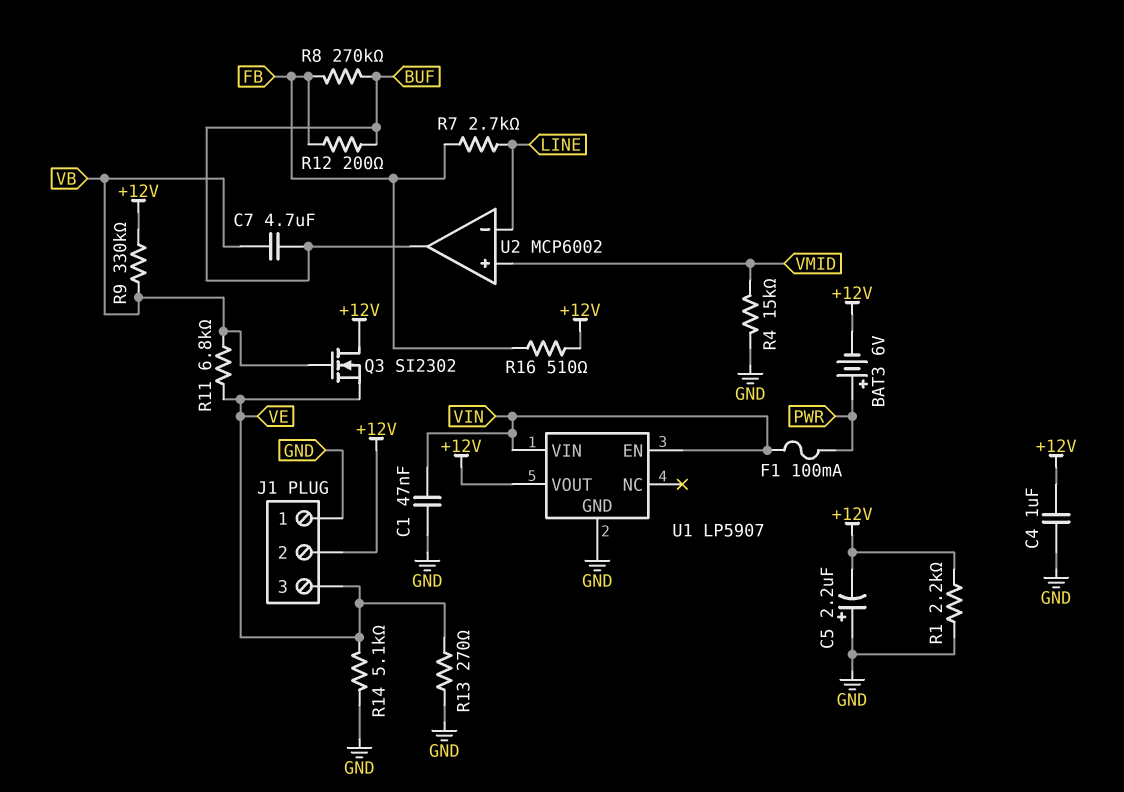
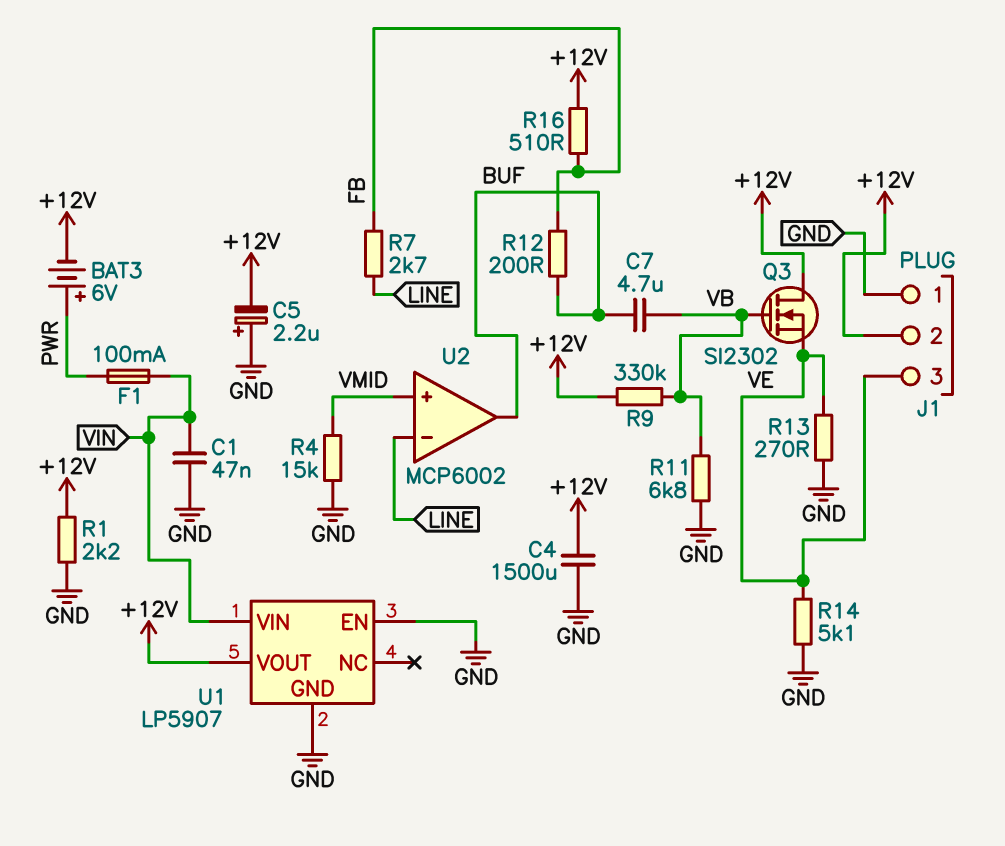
C4: 1uF (+12V, GND) -> 1500uF (+12V, GND)
R8: 270k (BUF, FB) -> none
R11: 6.8k (VB, VE) -> 6.8k (GND, VB)
U1 pin EN: VIN -> GND

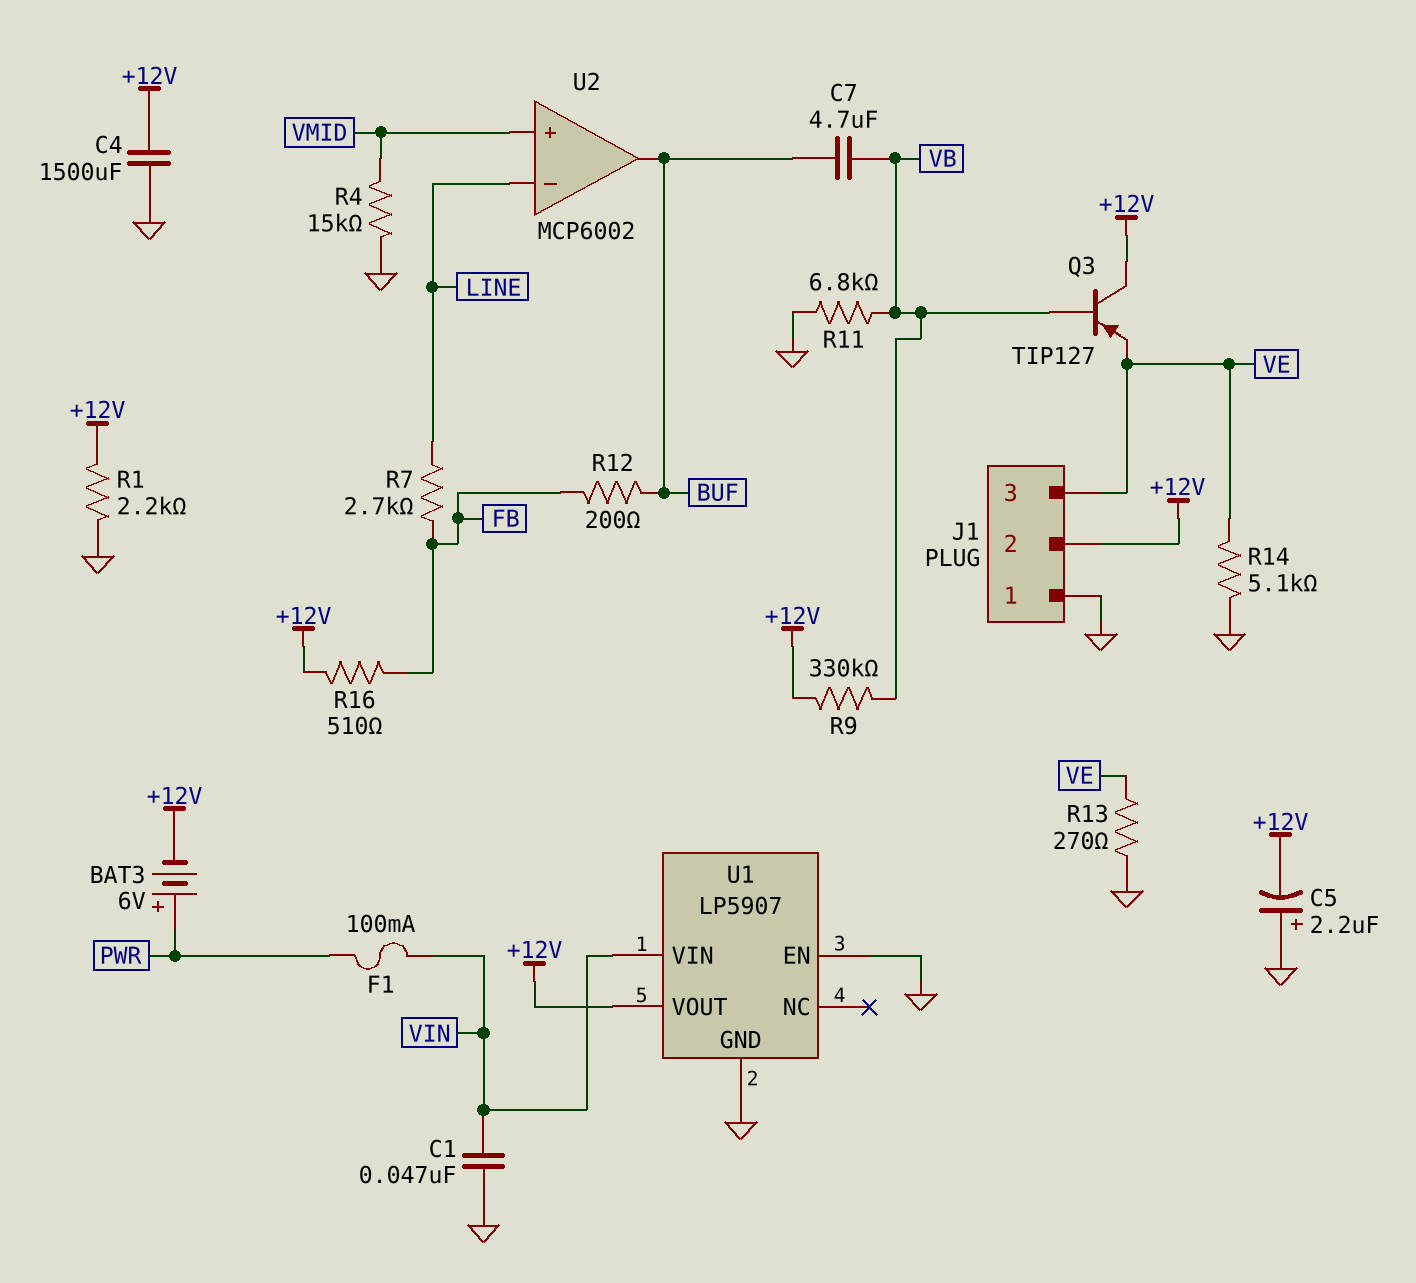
Q3: NMOS SI2302 (G VB, D +12V, S VE) -> PNP TIP127 (B VB, C +12V, E VE)

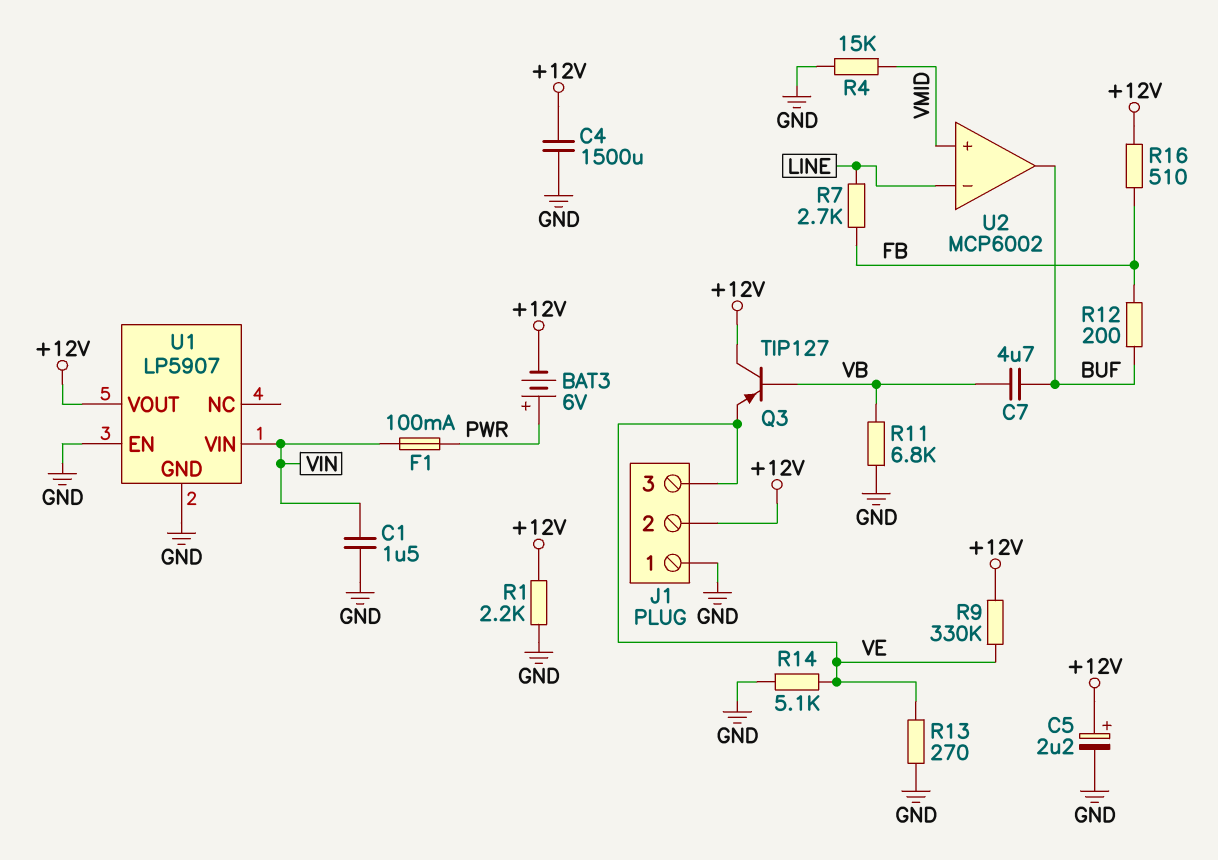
C1: 47nF (GND, VIN) -> 1.5uF (GND, VIN)
C5: 2.2uF (plus GND, minus +12V) -> 2.2uF (plus +12V, minus GND)
R9: 330k (+12V, VB) -> 330k (+12V, VE)

